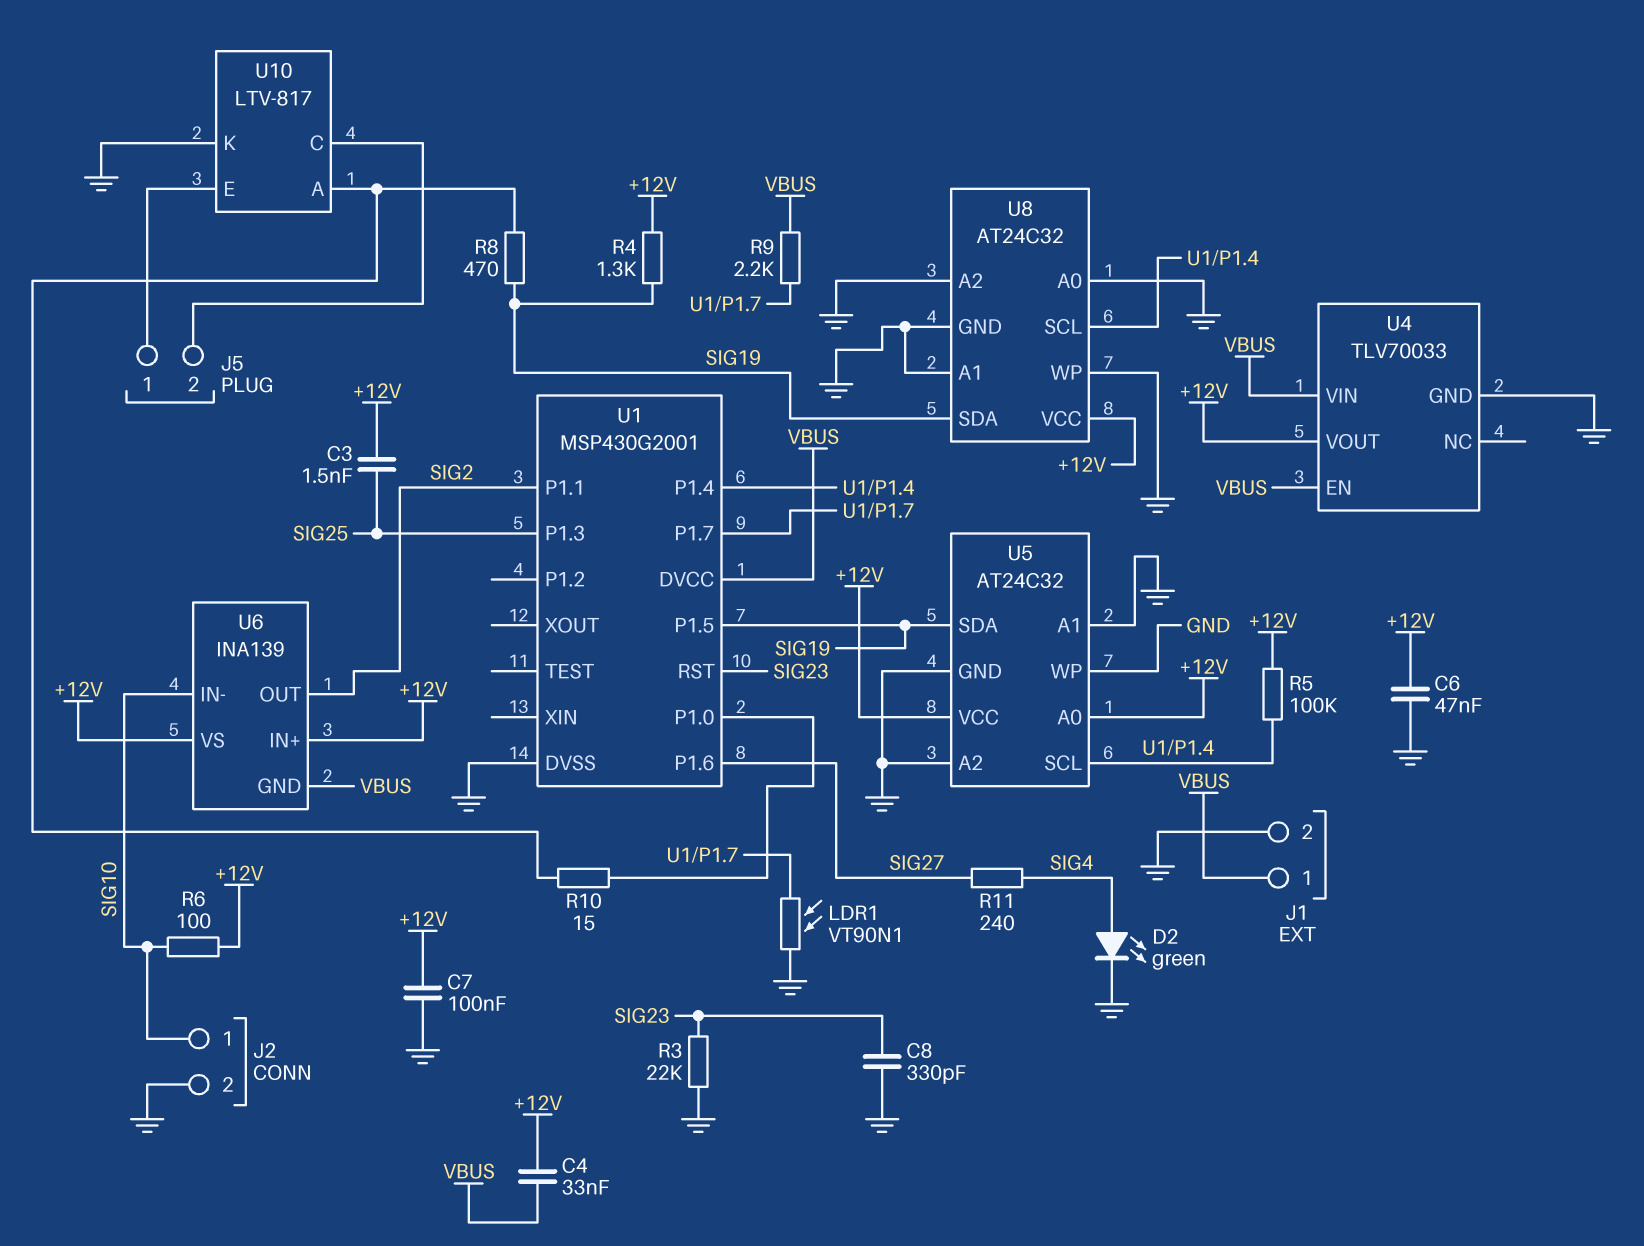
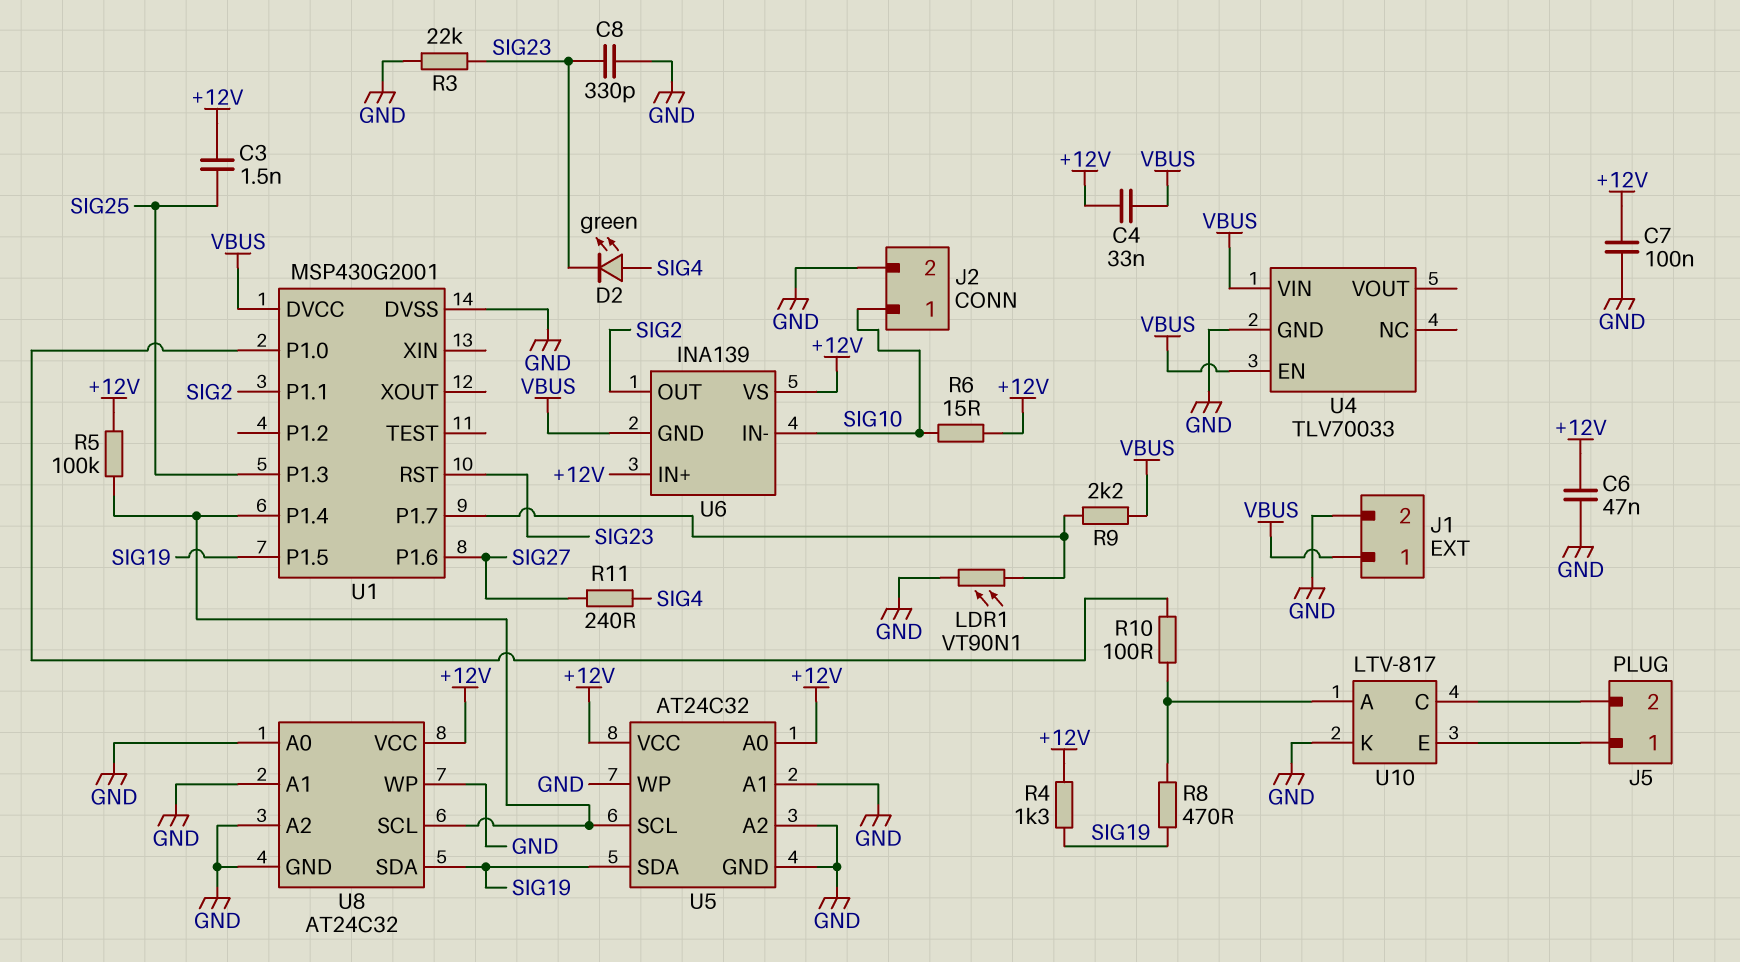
D2: LED green (A SIG4, K GND) -> LED green (A SIG4, K SIG23)
R6: 100 (+12V, SIG10) -> 15 (+12V, SIG10)
R10: 15 (U1/P1.0, U10/A) -> 100 (U1/P1.0, U10/A)
U4 pin VOUT: +12V -> none

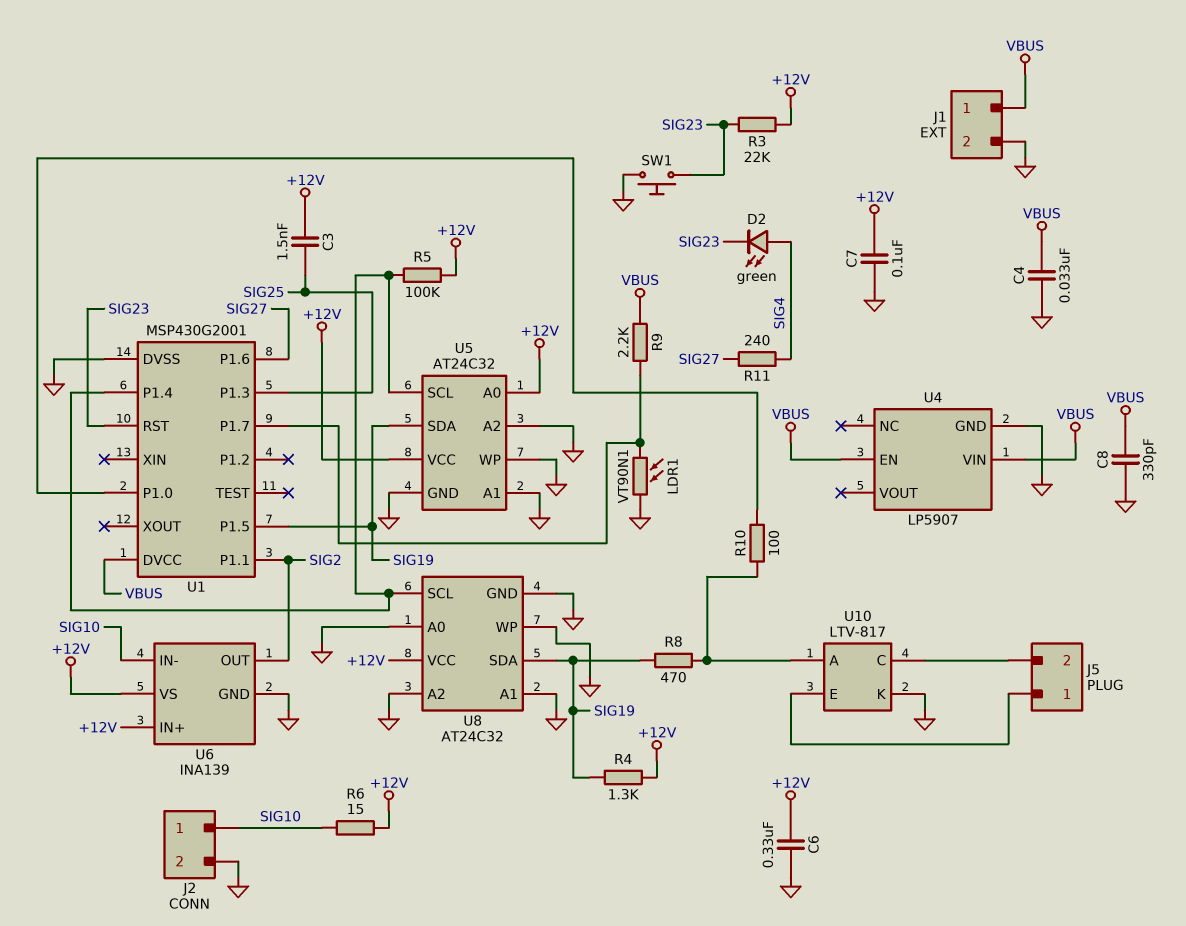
C4: 33nF (+12V, VBUS) -> 33nF (GND, VBUS)
C6: 47nF (+12V, GND) -> 330nF (+12V, GND)
C8: 330pF (GND, SIG23) -> 330pF (GND, VBUS)
R3: 22k (GND, SIG23) -> 22k (+12V, SIG23)
SW1: none -> button (GND, SIG23)
U4: TLV70033 -> LP5907
U6 pin GND: VBUS -> GND

